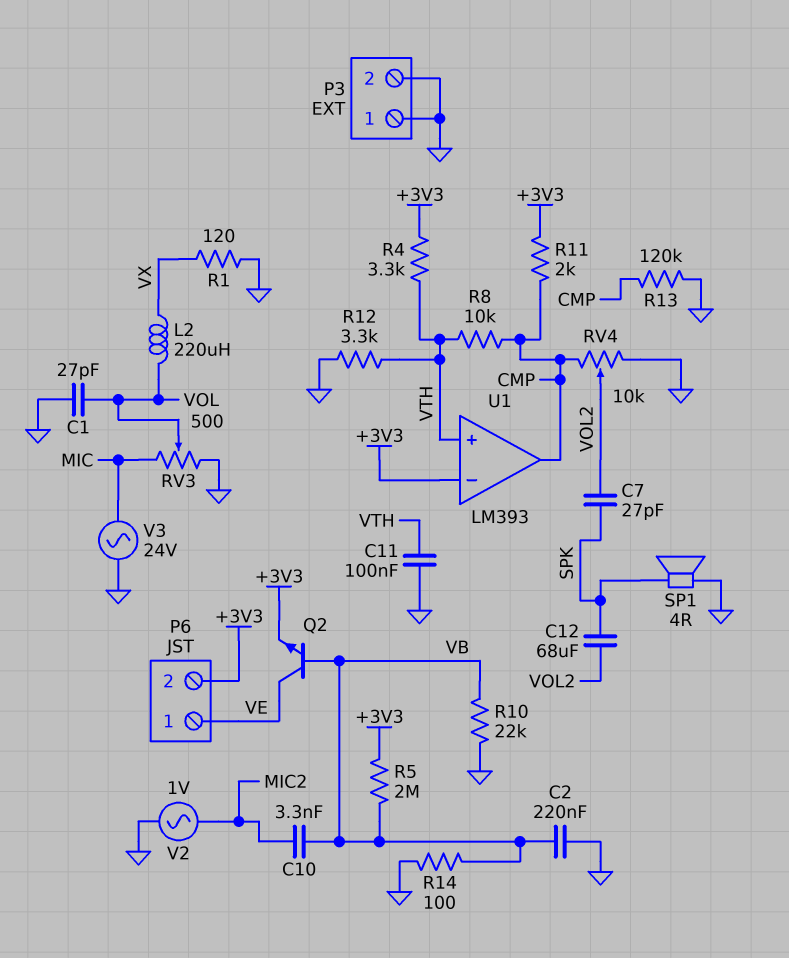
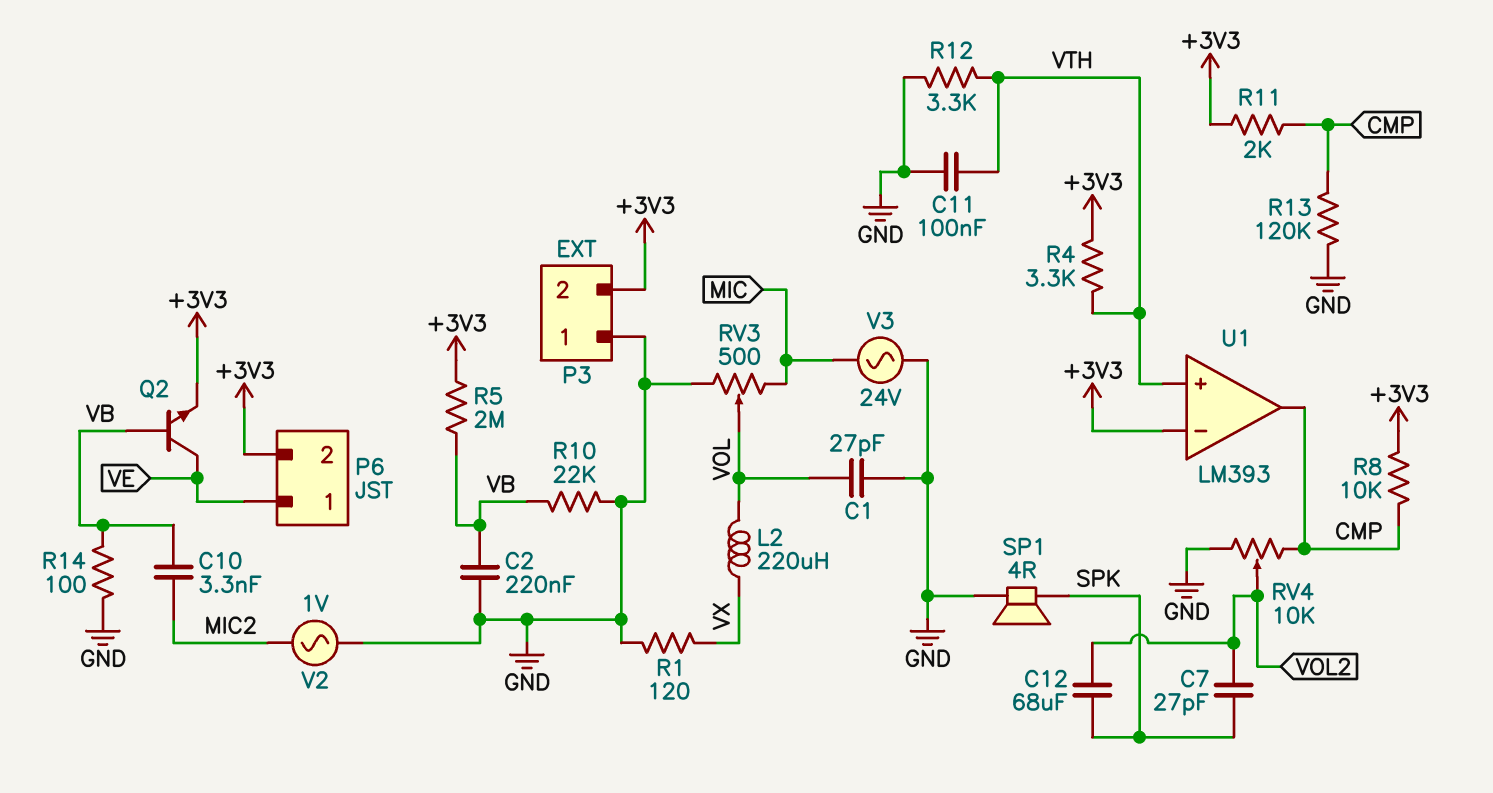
P3 pin 2: GND -> +3V3
R8: 10k (CMP, VTH) -> 10k (+3V3, CMP)

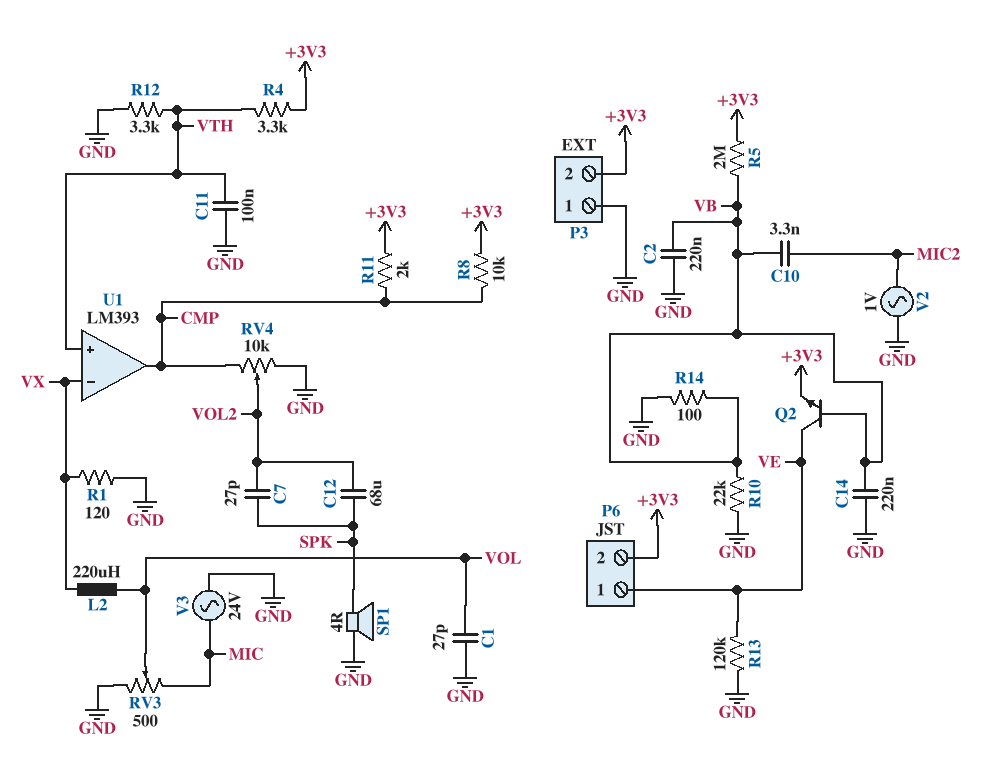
C14: none -> 220nF (GND, VB)
R13: 120k (CMP, GND) -> 120k (GND, VE)
U1 pin in-: +3V3 -> VX

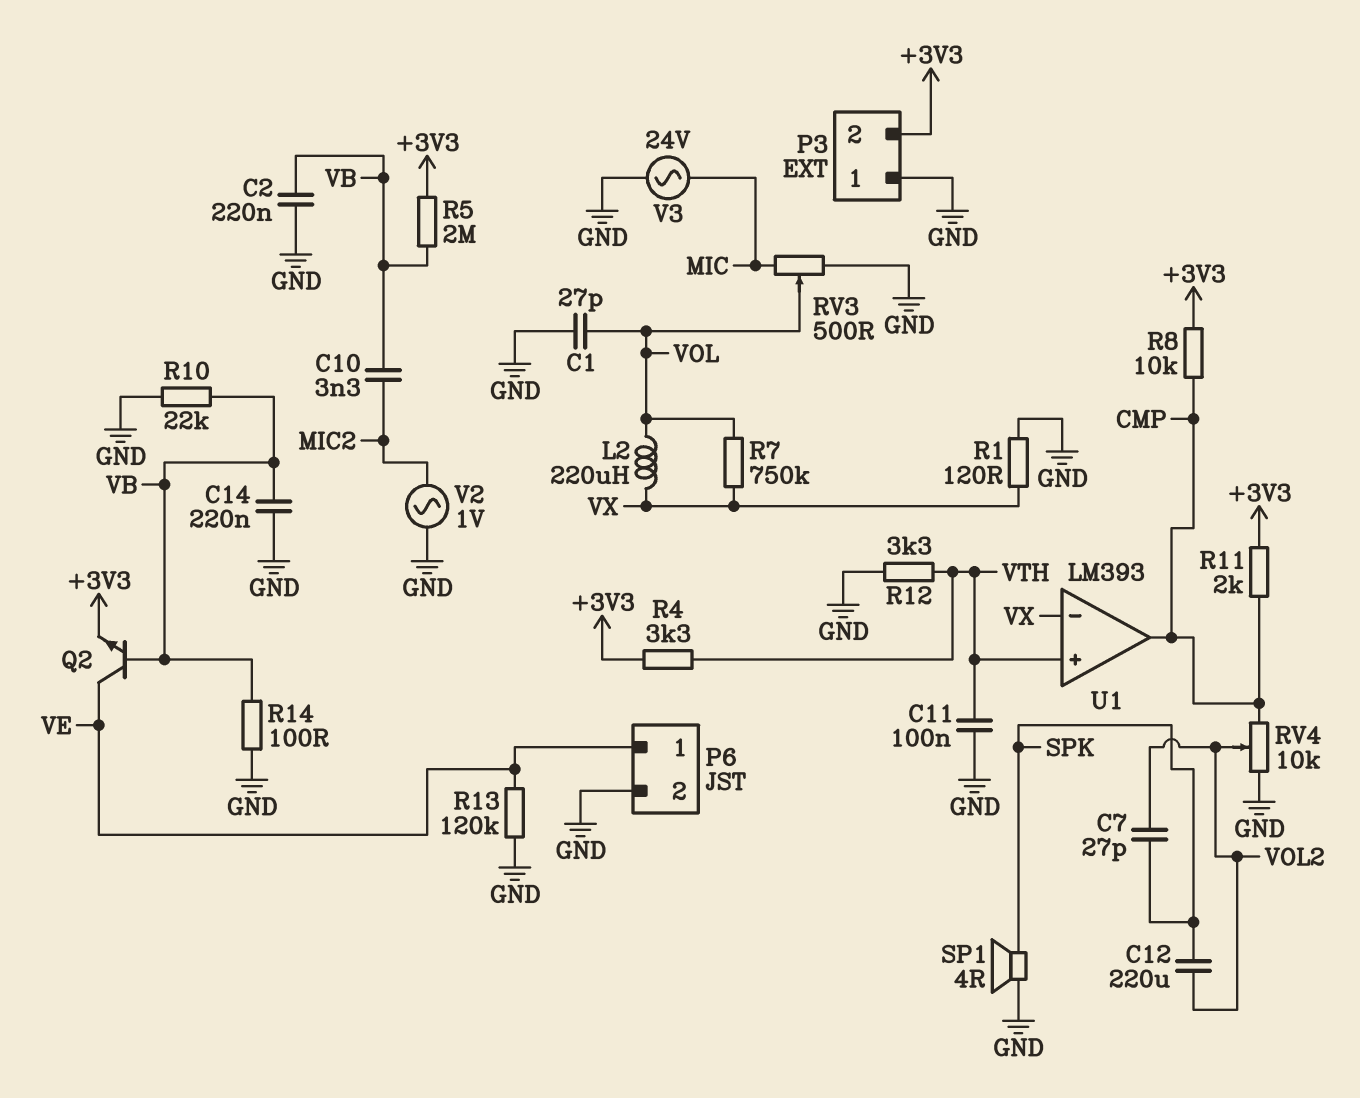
C12: 68uF (SPK, VOL2) -> 220uF (SPK, VOL2)
P6 pin 2: +3V3 -> GND
R7: none -> 750k (VOL, VX)

